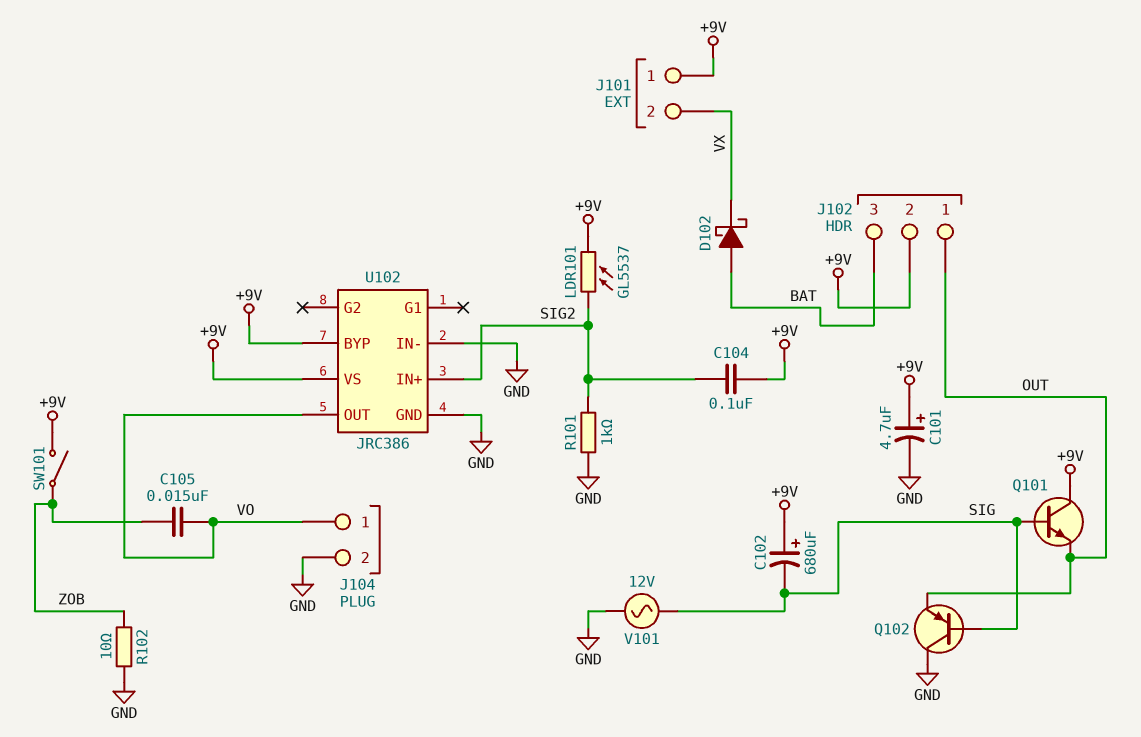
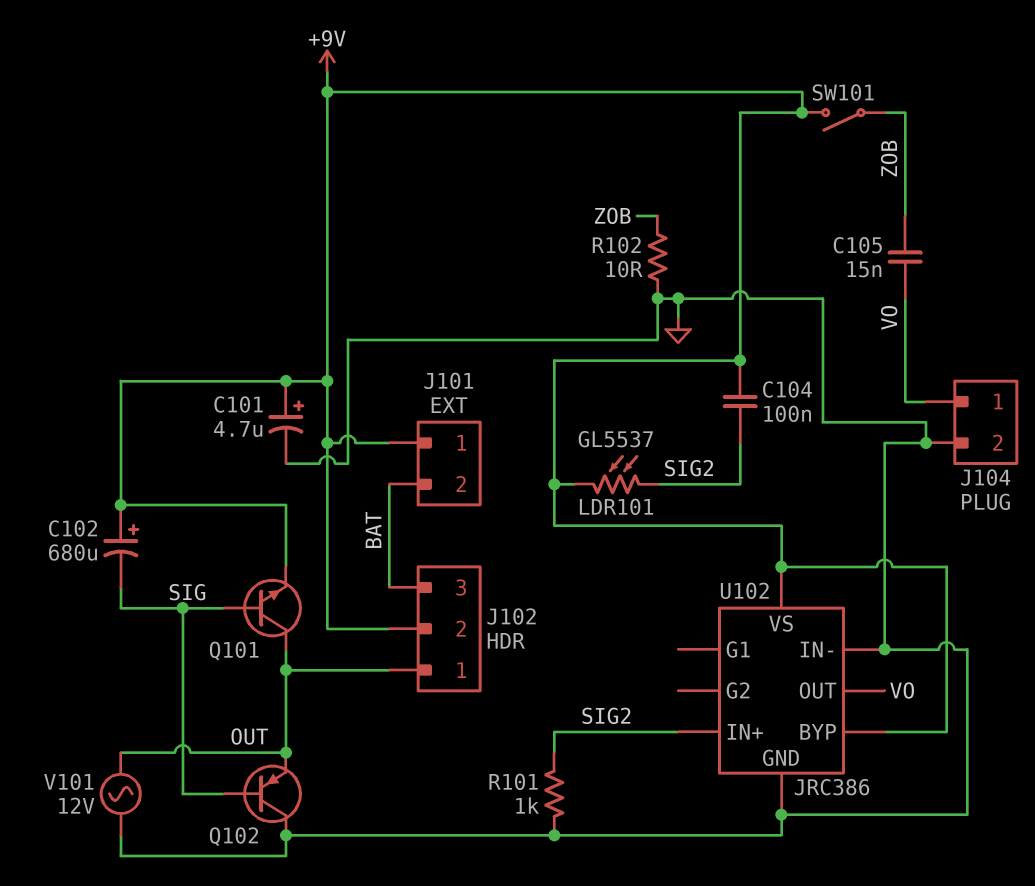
D102: schottky (A BAT, K VX) -> none
J101 pin 2: VX -> BAT
Q101: NPN (B SIG, C +9V, E OUT) -> NPN (B SIG, C OUT, E +9V)
V101: AC 12V (GND, SIG) -> AC 12V (GND, OUT)

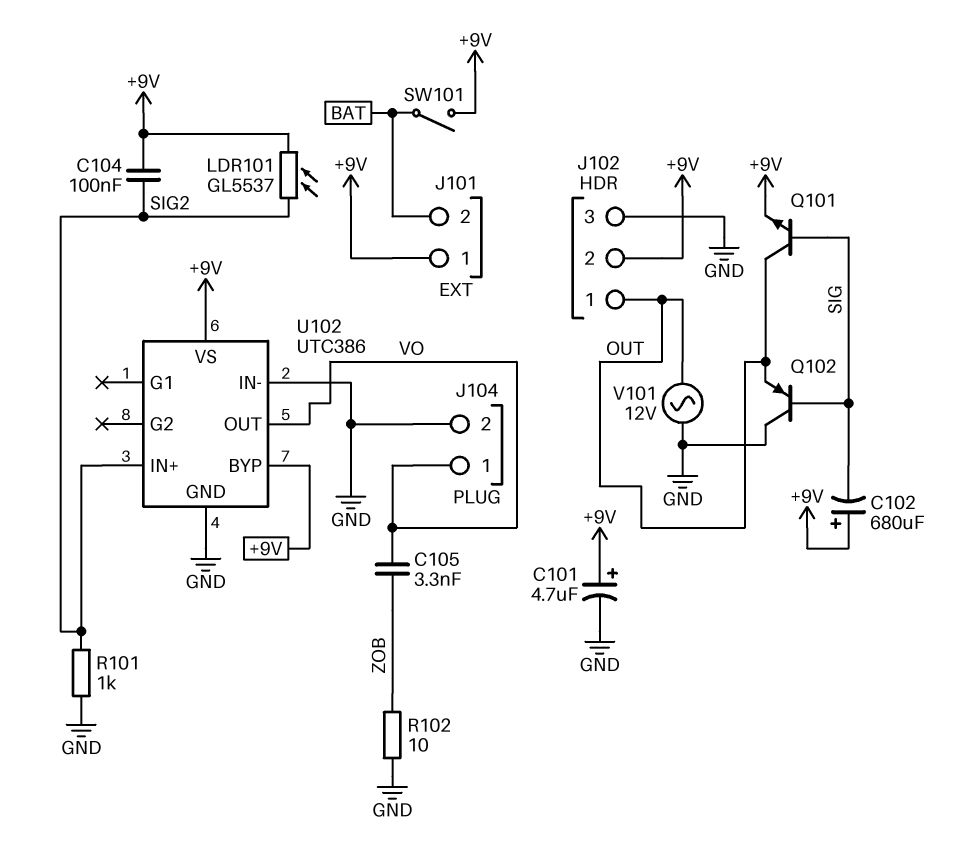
C105: 15nF (VO, ZOB) -> 3.3nF (VO, ZOB)
J102 pin 3: BAT -> GND
SW101: switch (+9V, ZOB) -> switch (+9V, BAT)
U102: JRC386 -> UTC386

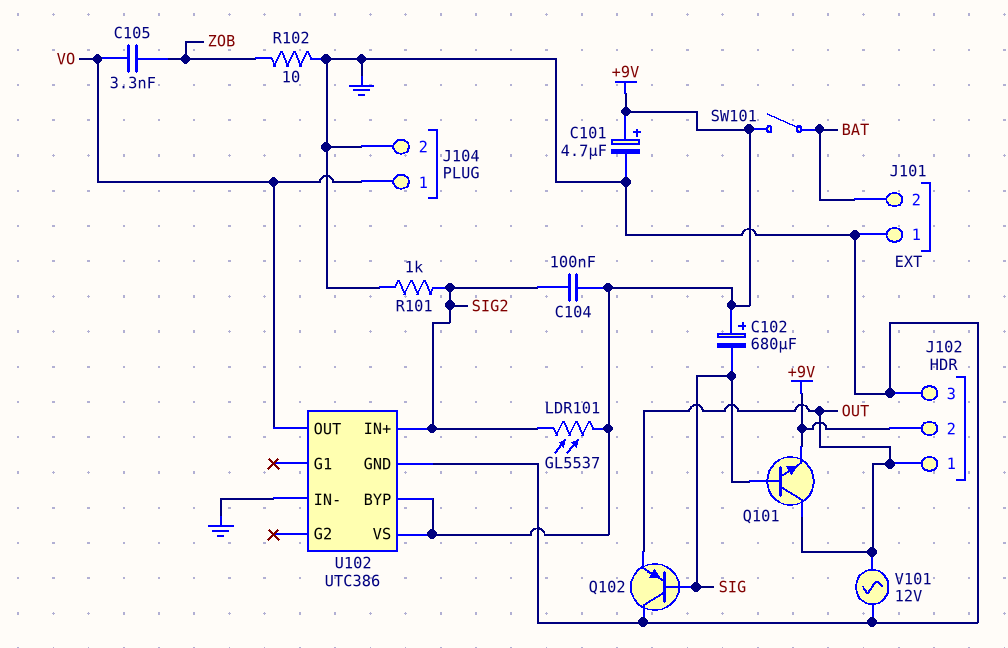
J101 pin 1: +9V -> GND

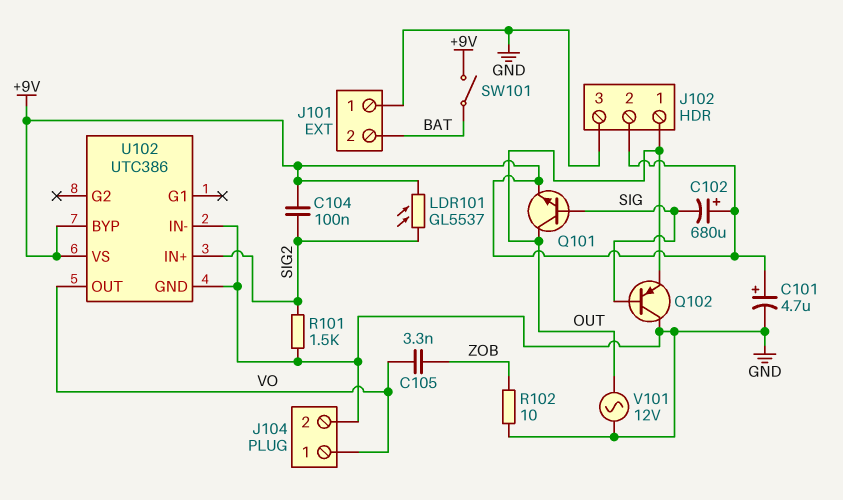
R101: 1k (GND, SIG2) -> 1.5k (GND, SIG2)

